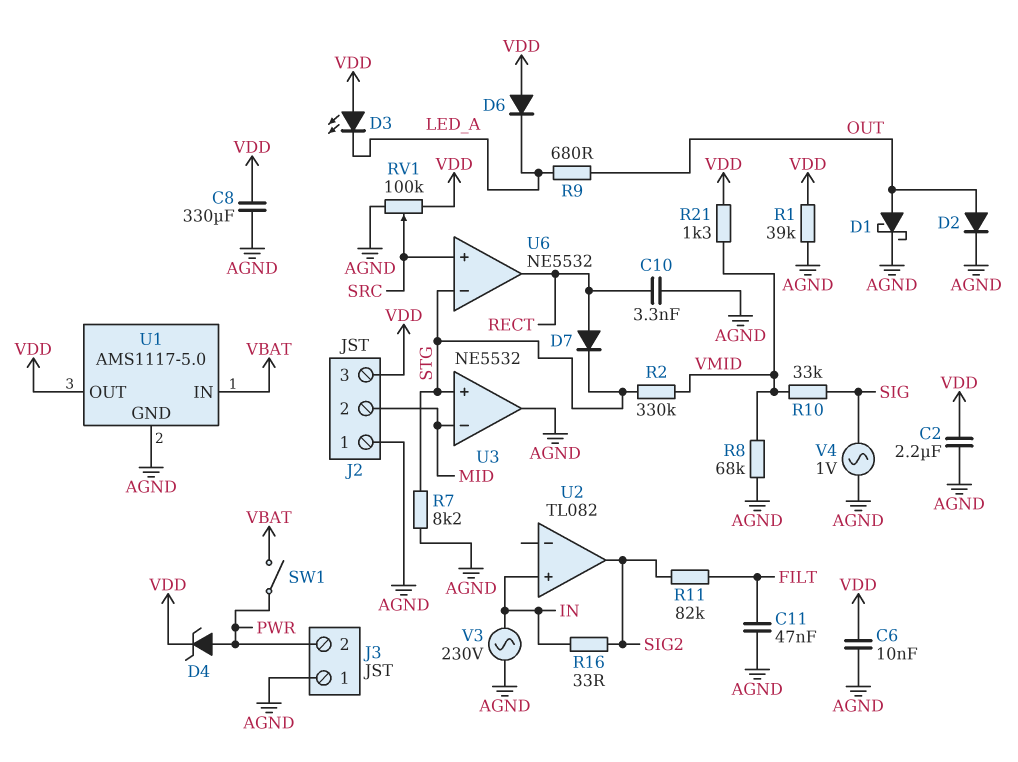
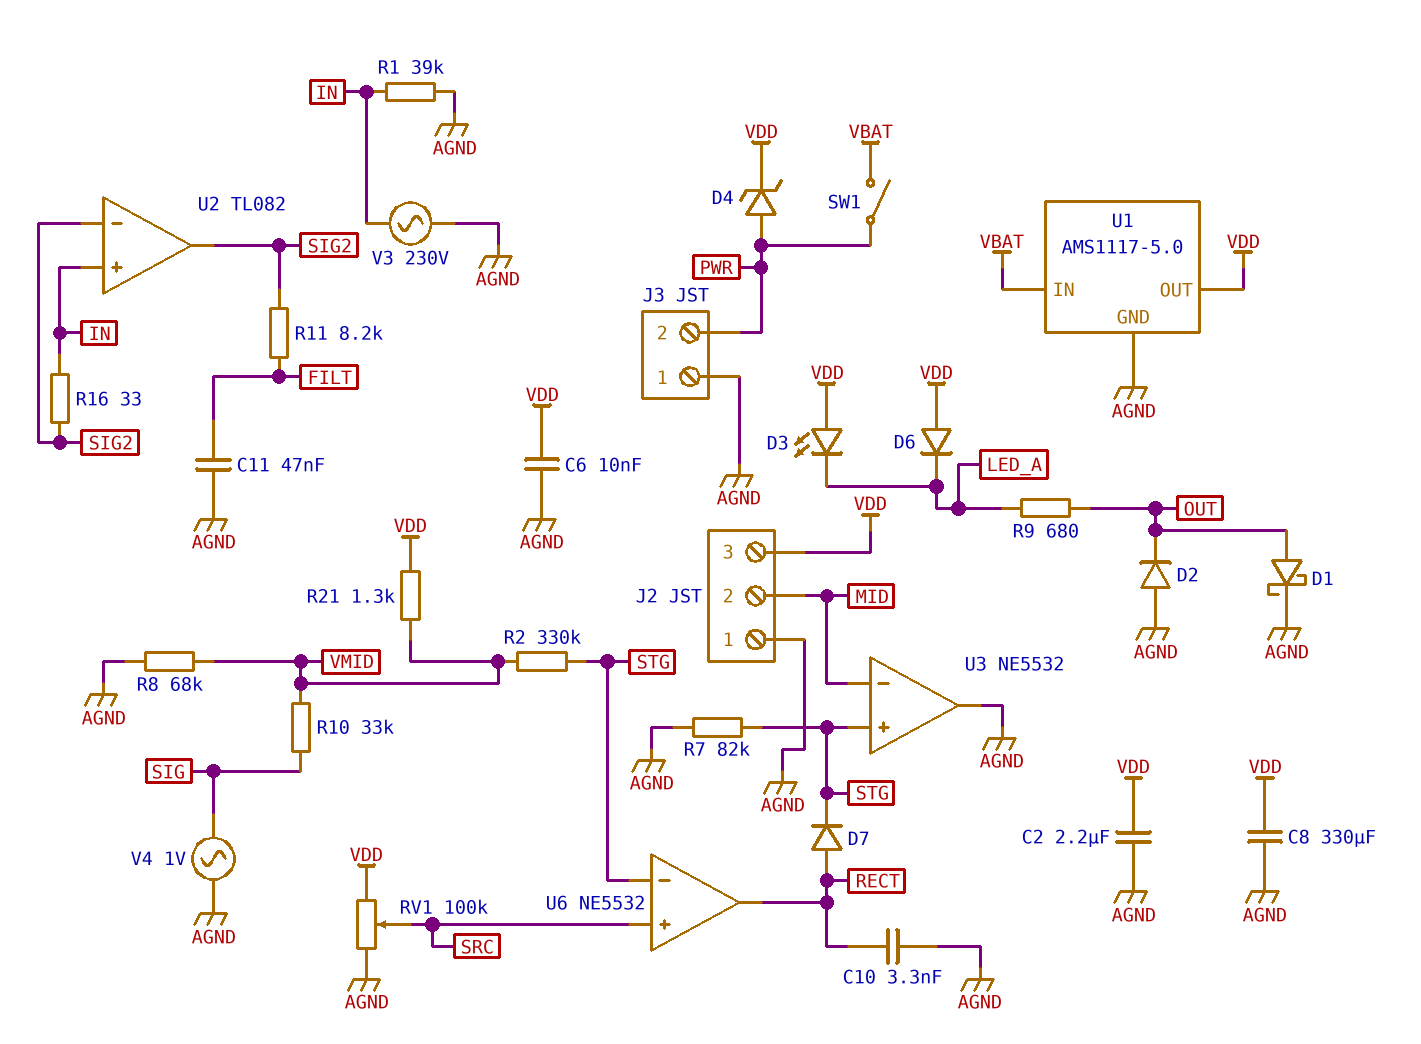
D2: diode (A OUT, K AGND) -> diode (A AGND, K OUT)
R1: 39k (AGND, VDD) -> 39k (AGND, IN)
R7: 8.2k (AGND, STG) -> 82k (AGND, STG)
R11: 82k (FILT, SIG2) -> 8.2k (FILT, SIG2)
U2 pin in-: none -> SIG2

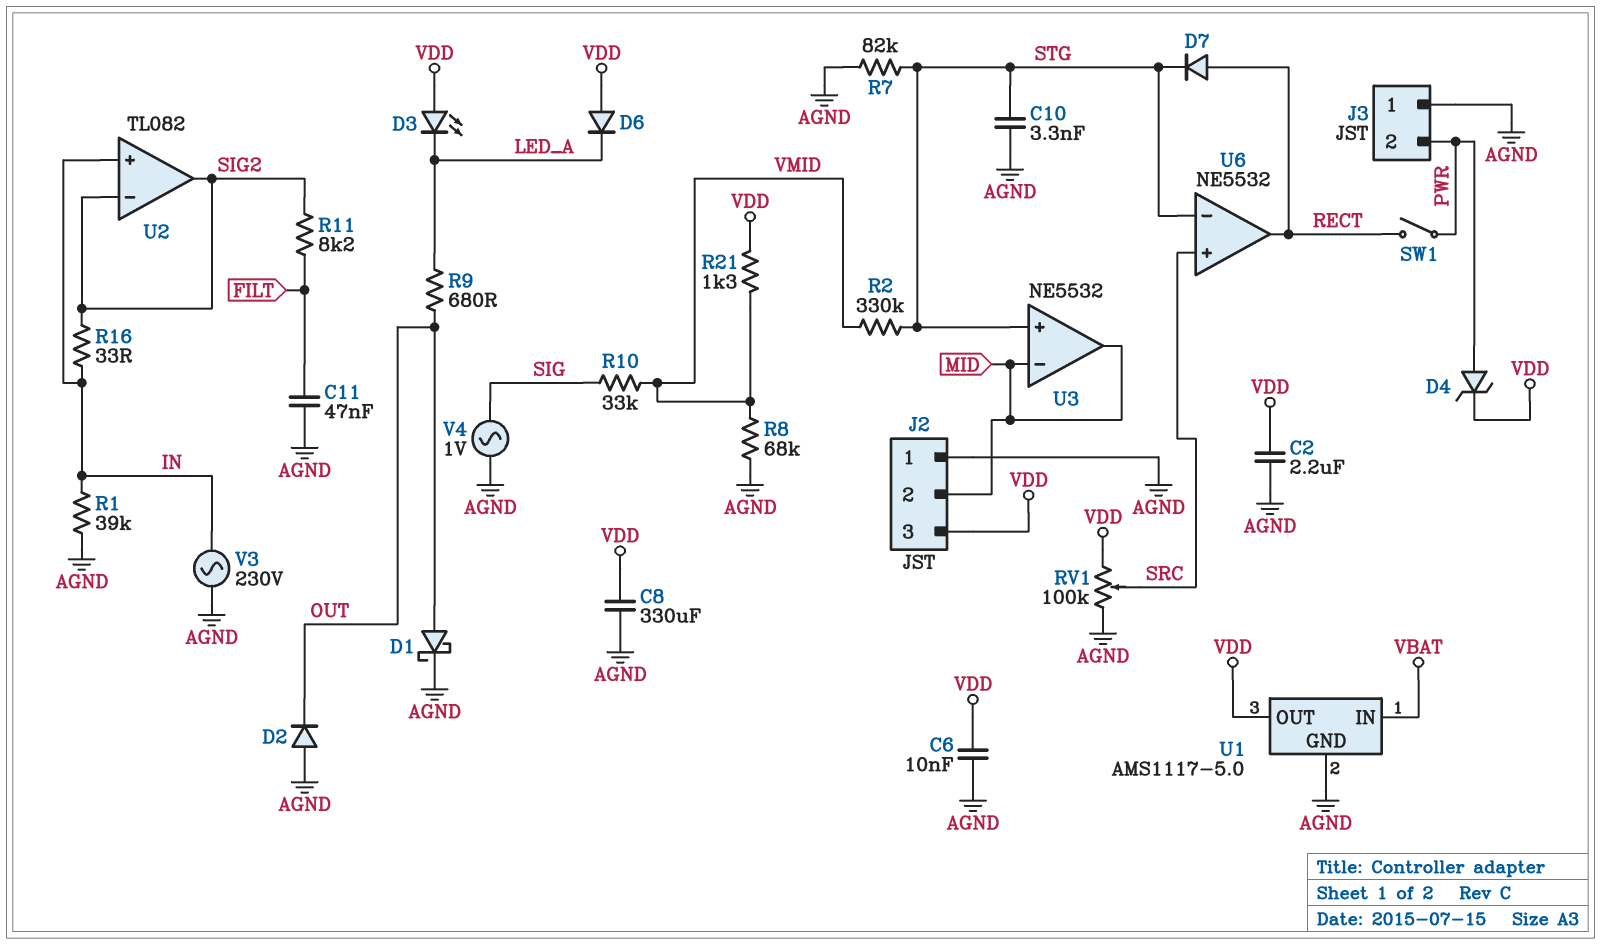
C10: 3.3nF (AGND, RECT) -> 3.3nF (AGND, STG)
SW1: switch (PWR, VBAT) -> switch (PWR, RECT)
U3 pin out: AGND -> MID

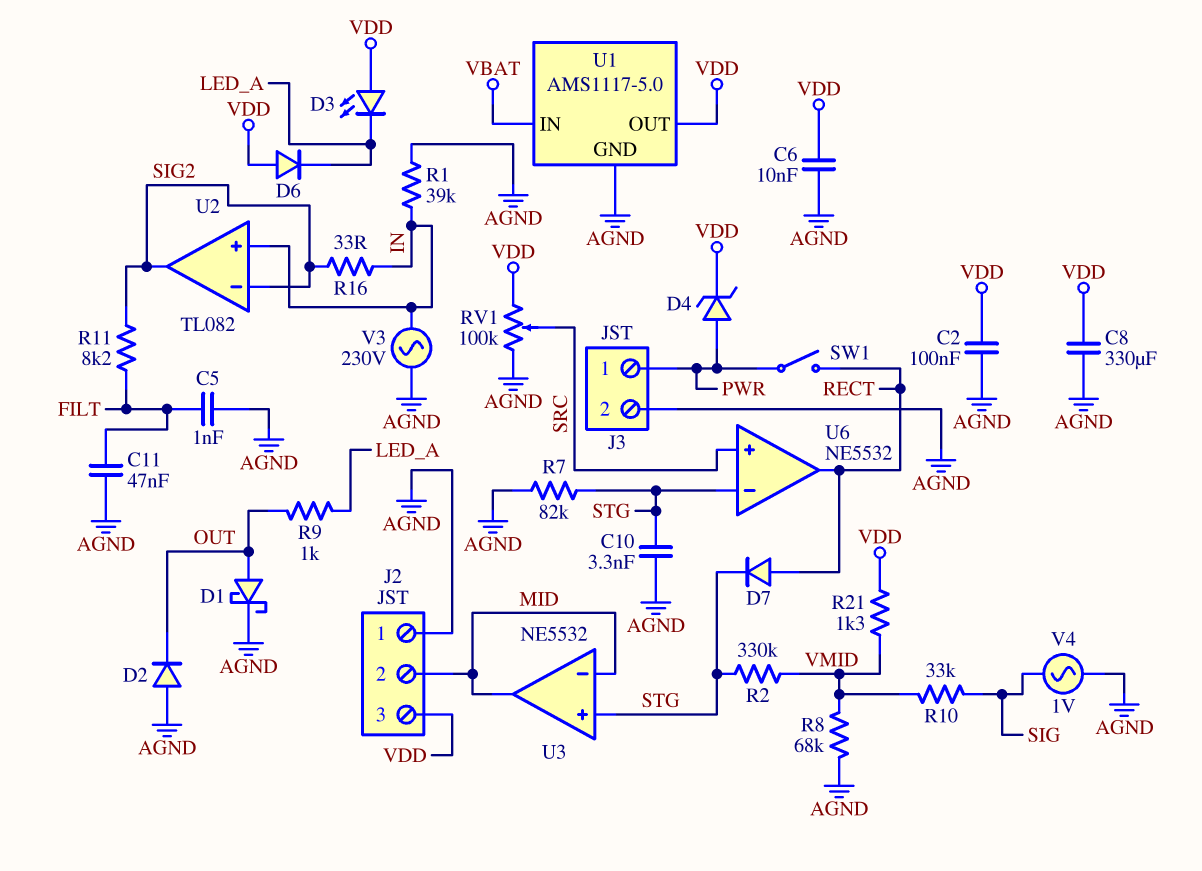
C2: 2.2uF (AGND, VDD) -> 100nF (AGND, VDD)
C5: none -> 1nF (AGND, FILT)
J3 pin 1: AGND -> PWR
J3 pin 2: PWR -> AGND
R9: 680 (LED_A, OUT) -> 1k (LED_A, OUT)

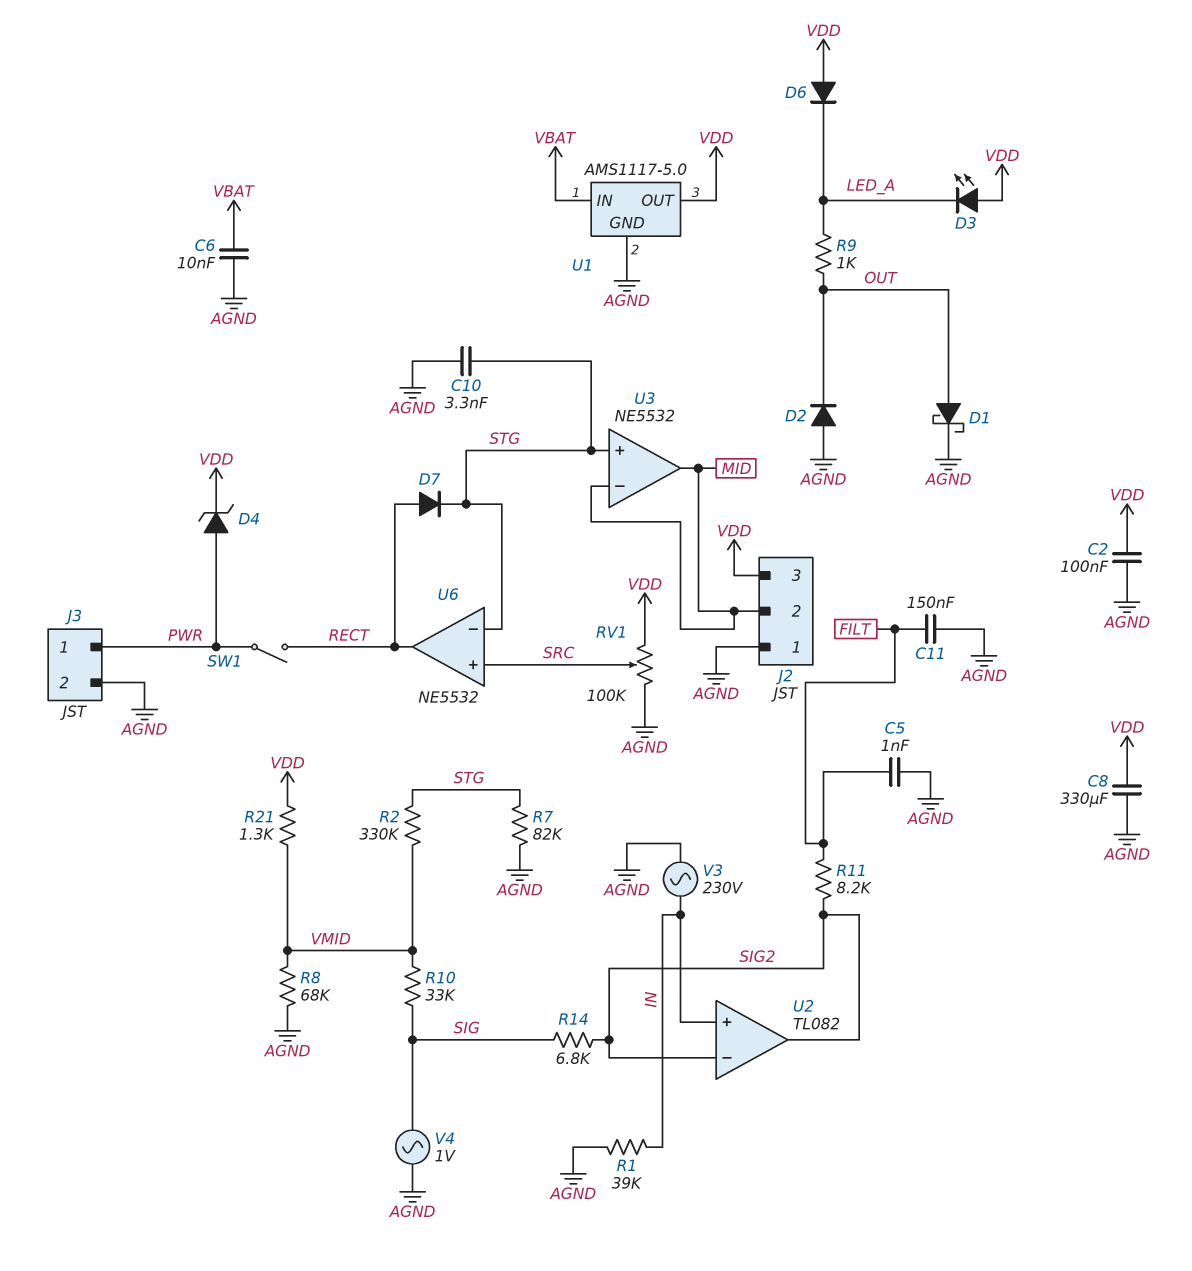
C6: 10nF (AGND, VDD) -> 10nF (AGND, VBAT)
C11: 47nF (AGND, FILT) -> 150nF (AGND, FILT)
R14: none -> 6.8k (SIG, SIG2)
R16: 33 (IN, SIG2) -> none

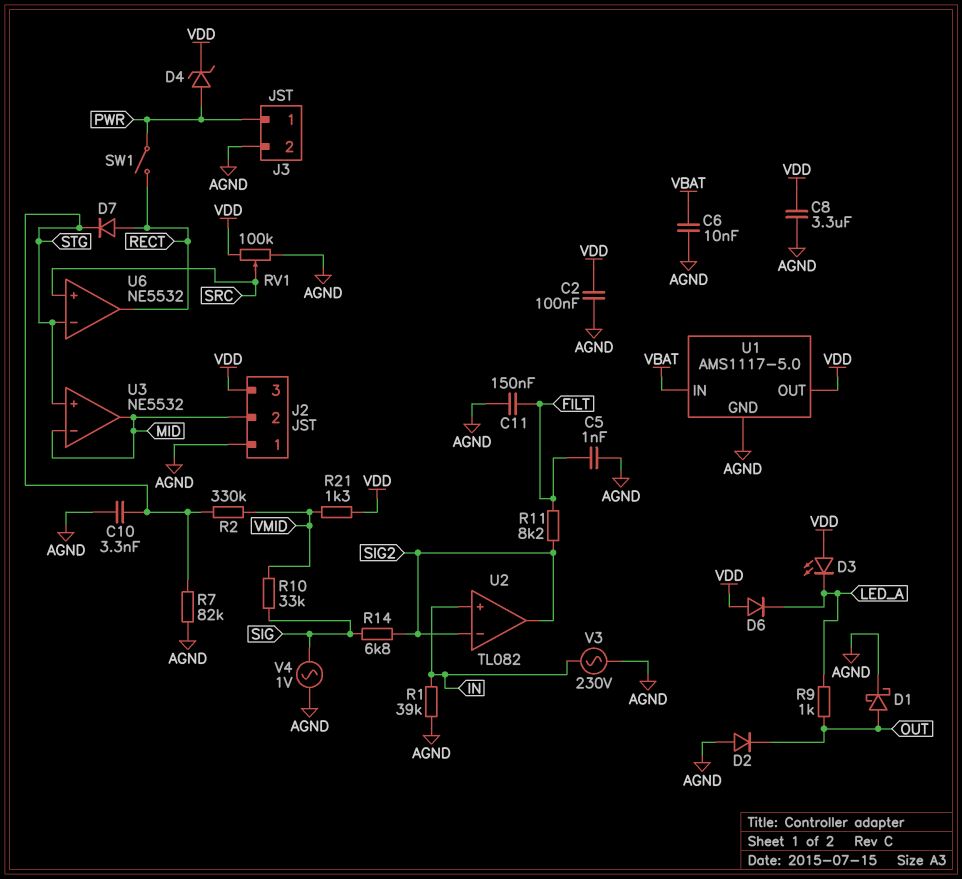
C8: 330uF (AGND, VDD) -> 3.3uF (AGND, VDD)
R8: 68k (AGND, VMID) -> none

